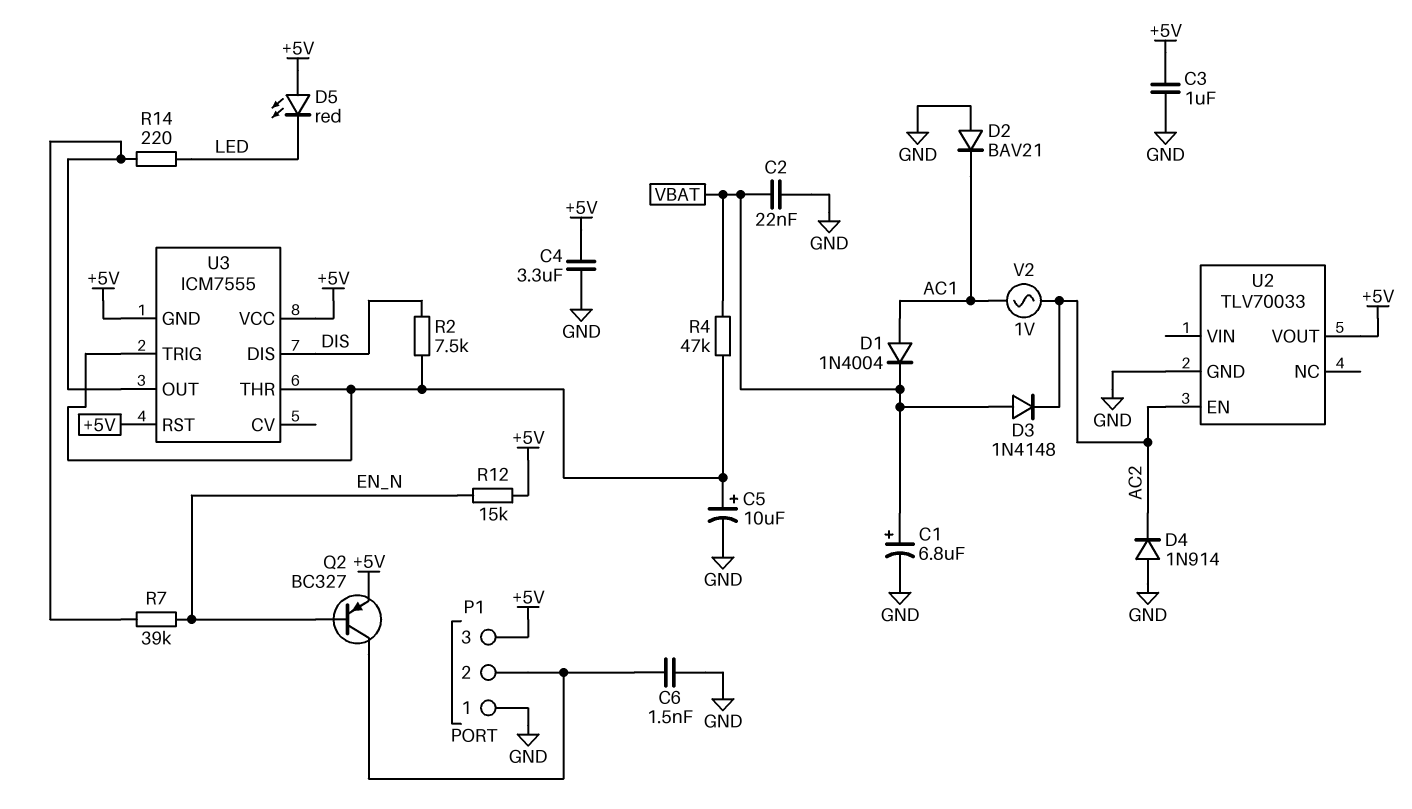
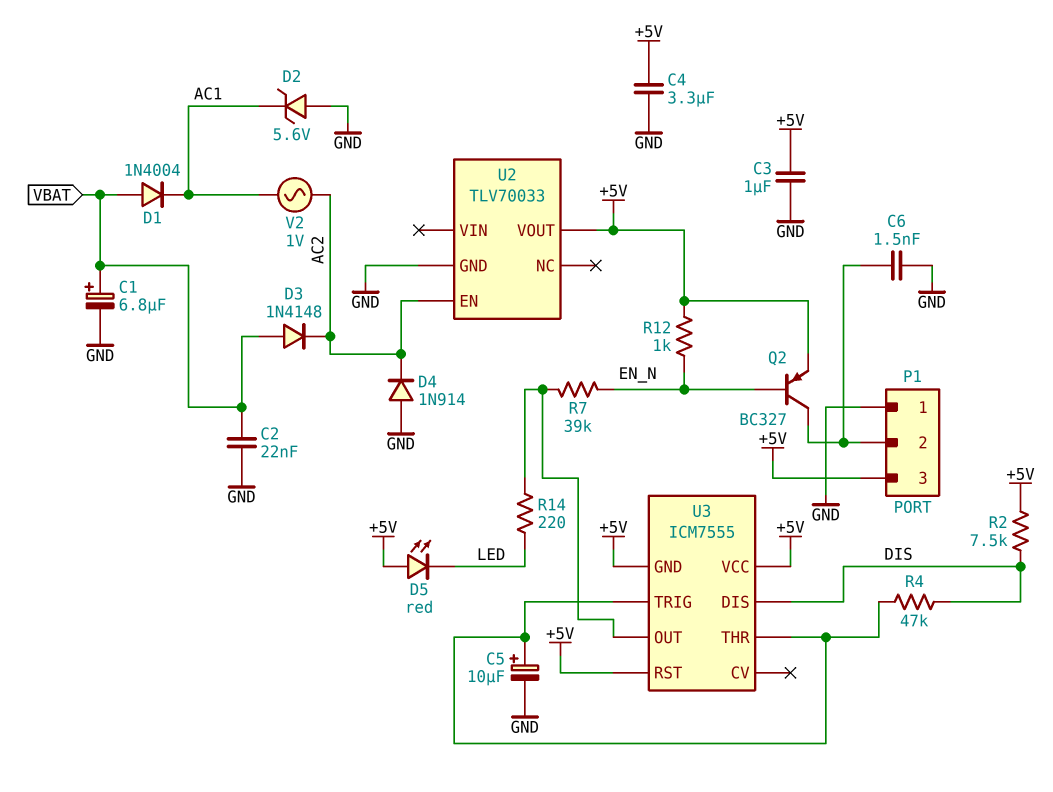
D1: diode 1N4004 (A AC1, K VBAT) -> diode 1N4004 (A VBAT, K AC1)
D2: diode BAV21 (A GND, K AC1) -> zener 5.6V (A GND, K AC1)
R2: 7.5k (DIS, U3/THR) -> 7.5k (+5V, DIS)
R4: 47k (U3/THR, VBAT) -> 47k (DIS, U3/THR)
R12: 15k (+5V, EN_N) -> 1k (+5V, EN_N)

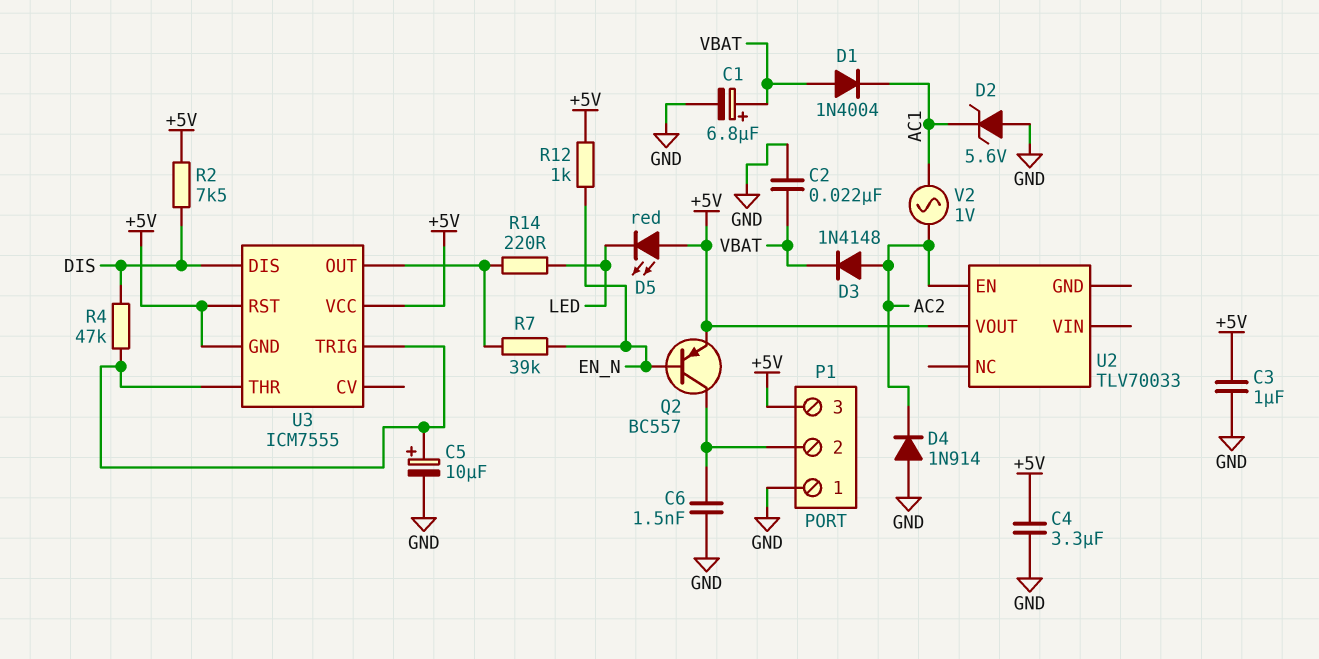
D3: diode 1N4148 (A VBAT, K AC2) -> diode 1N4148 (A AC2, K VBAT)
Q2: PNP BC327 (B EN_N, C P1/2, E +5V) -> PNP BC557 (B EN_N, C P1/2, E +5V)
U2 pin GND: GND -> none

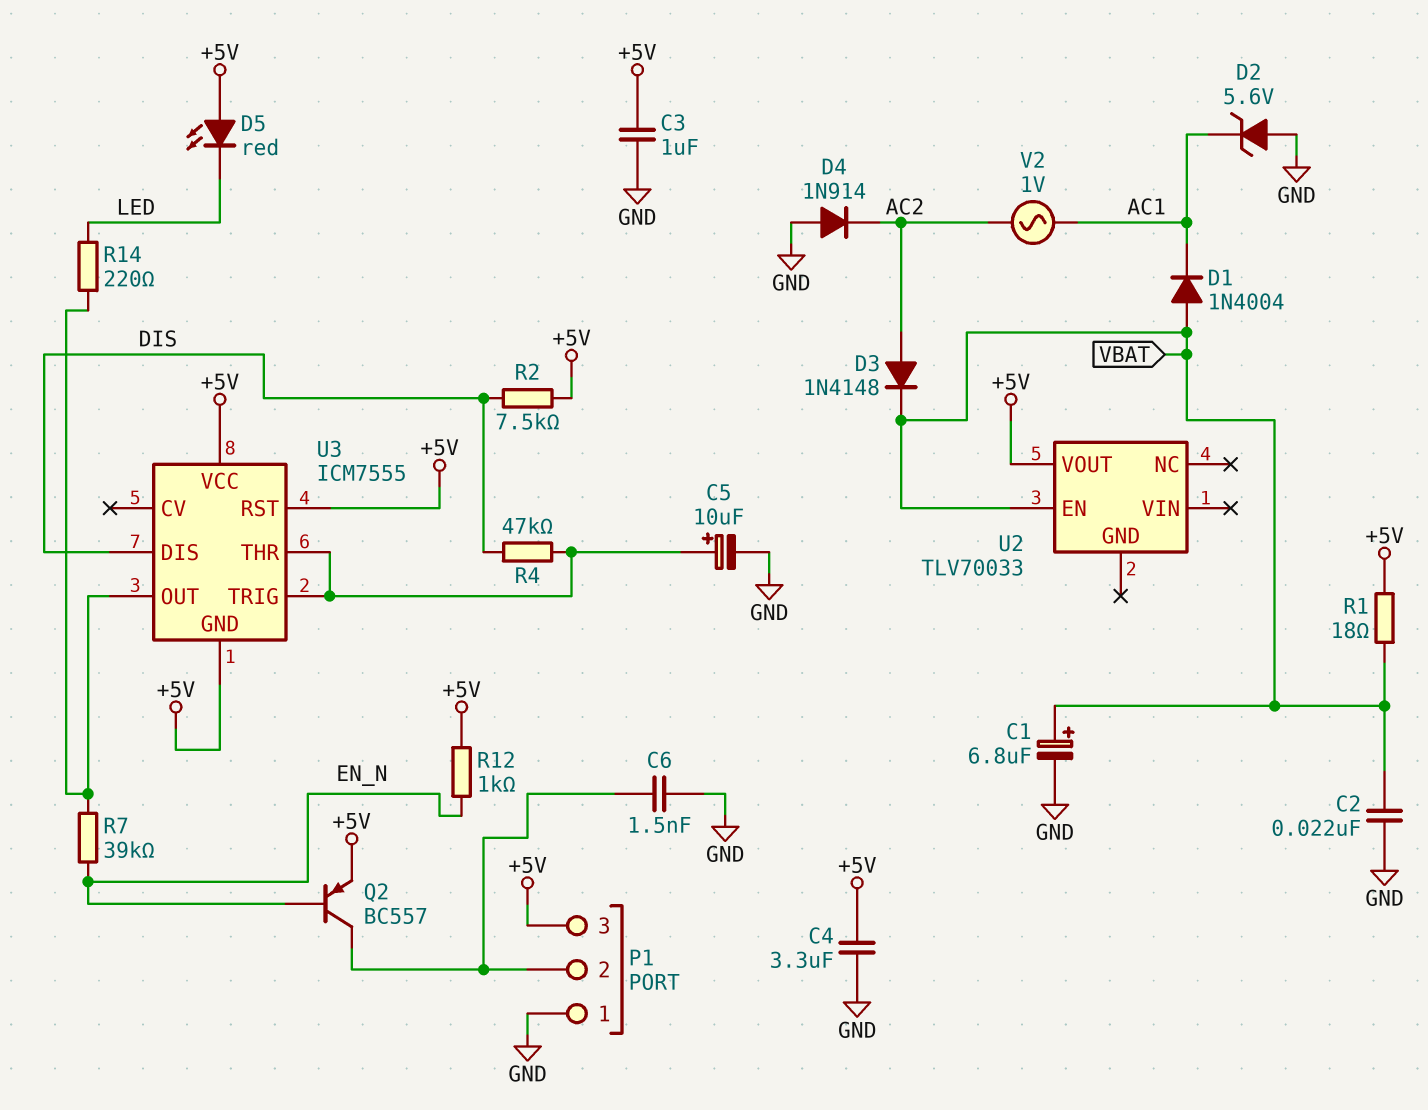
R1: none -> 18 (+5V, VBAT)
U2 pin EN: AC2 -> VBAT

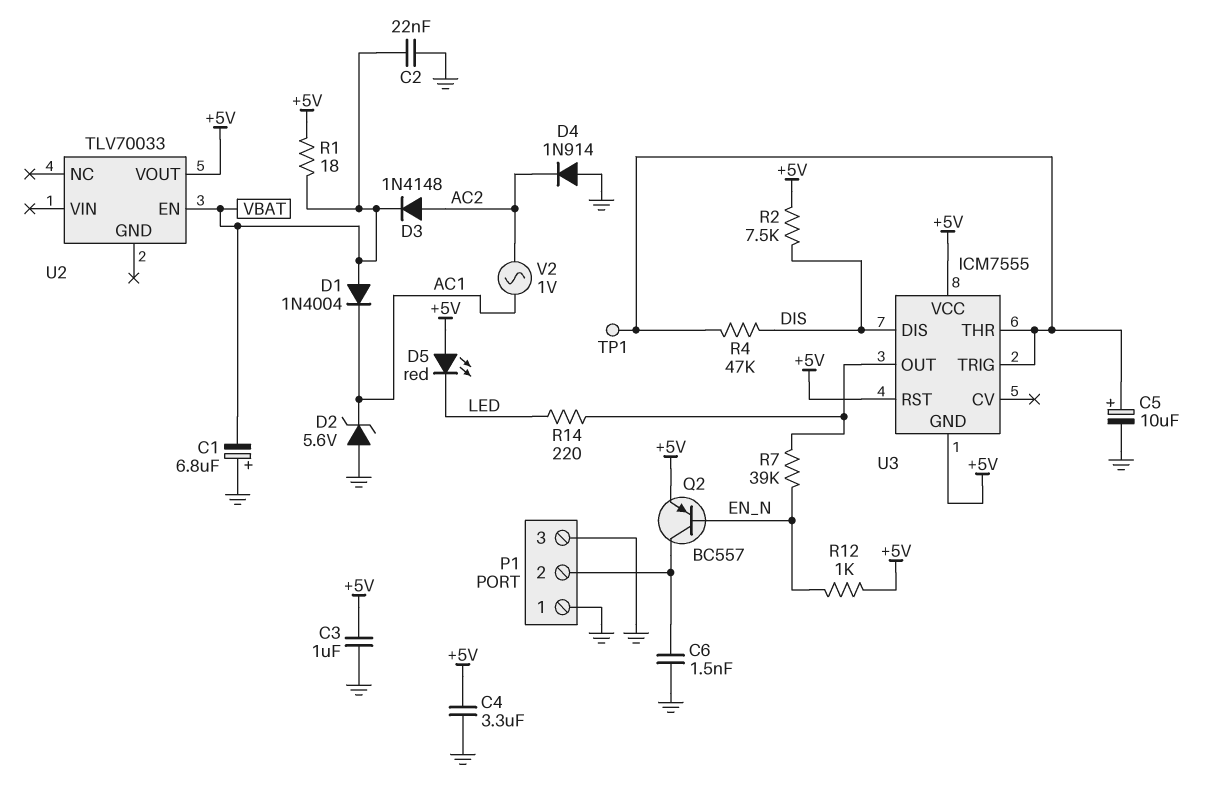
C1: 6.8uF (plus VBAT, minus GND) -> 6.8uF (plus GND, minus VBAT)
P1 pin 3: +5V -> GND
TP1: none -> test point (U3/THR)

